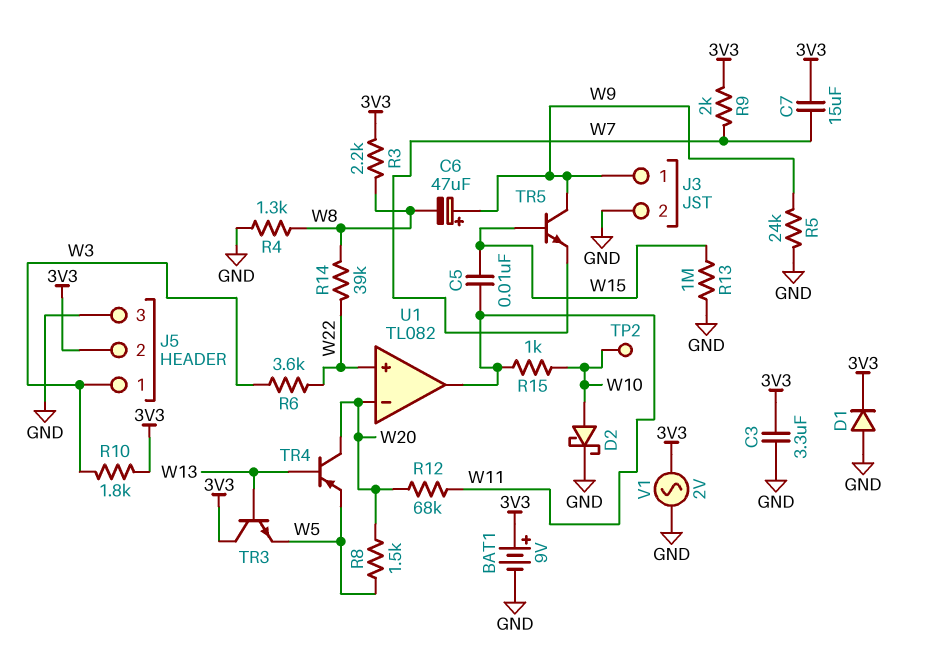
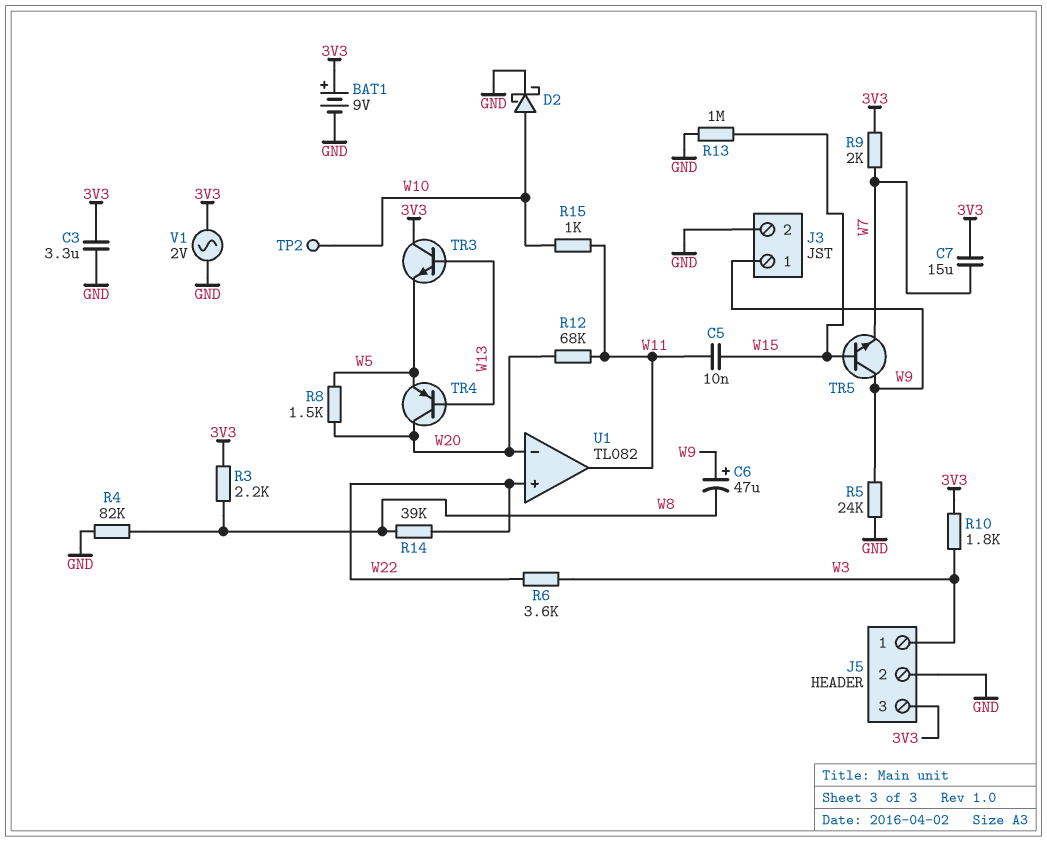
D1: diode (A GND, K 3V3) -> none
J5 pin 2: 3V3 -> GND
J5 pin 3: GND -> 3V3
R4: 1.3k (GND, W8) -> 82k (GND, W8)

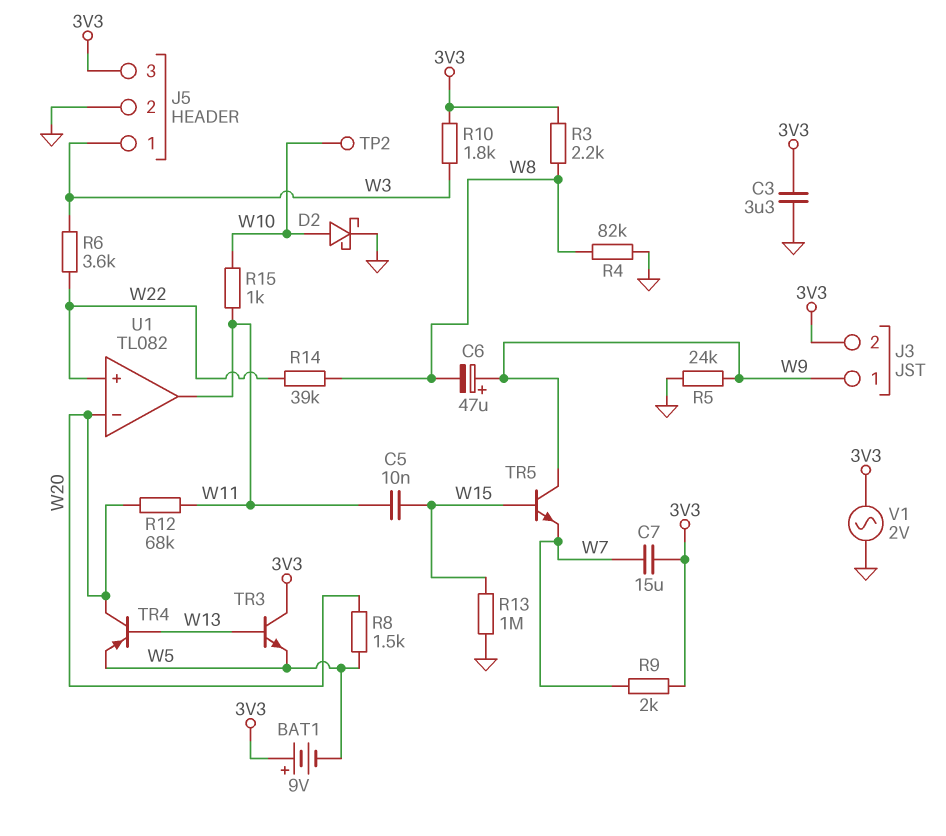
BAT1: 9V (plus 3V3, minus GND) -> 9V (plus 3V3, minus W5)
J3 pin 2: GND -> 3V3

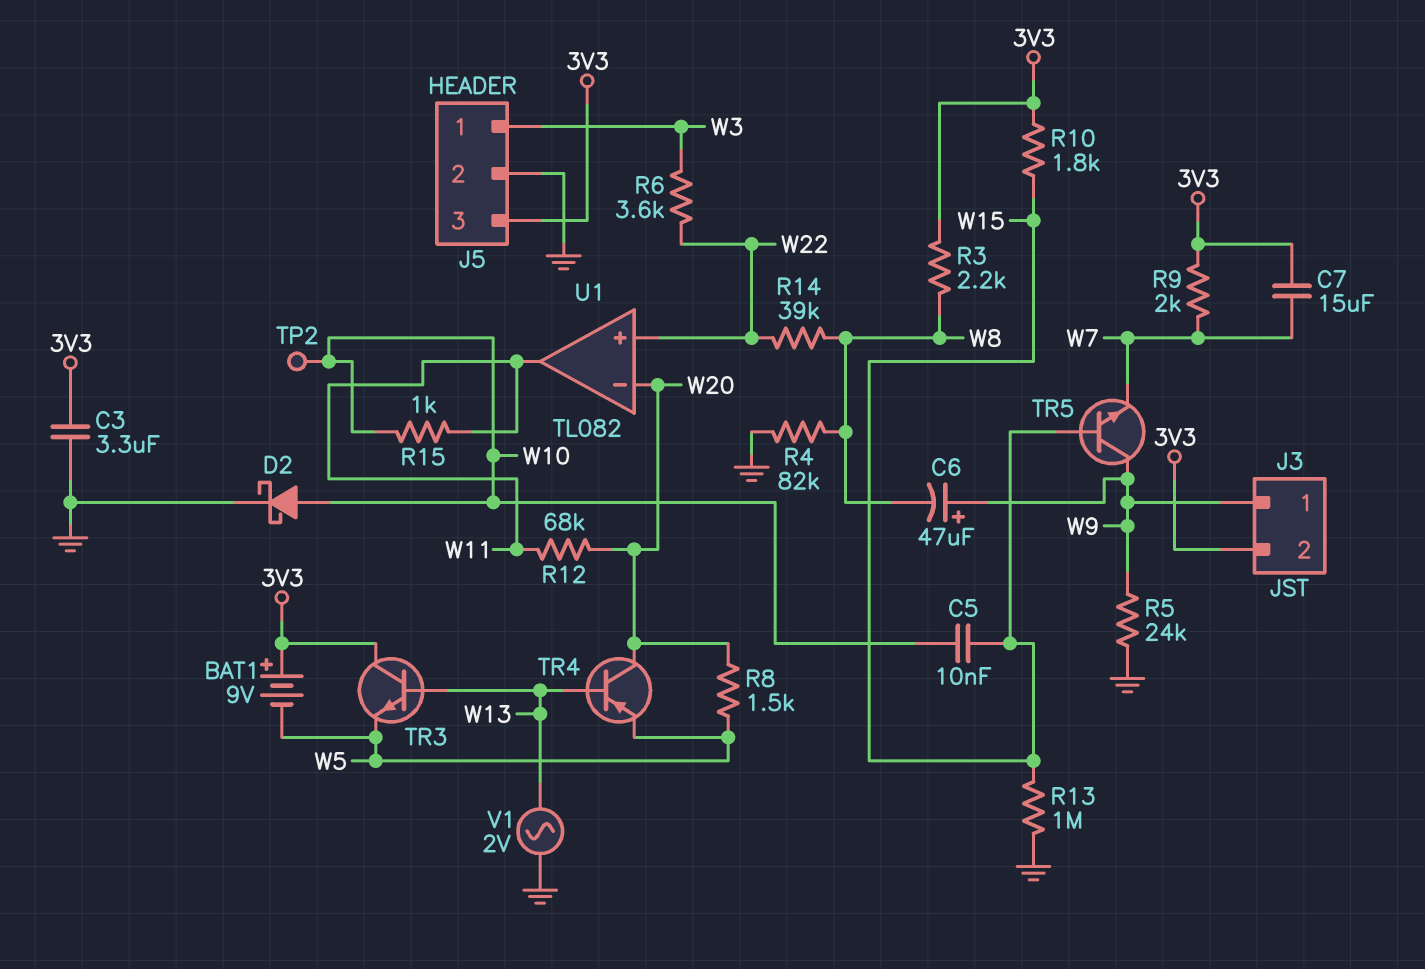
C5: 10nF (W11, W15) -> 10nF (W10, W15)
R10: 1.8k (3V3, W3) -> 1.8k (3V3, W15)
V1: AC 2V (3V3, GND) -> AC 2V (GND, W13)

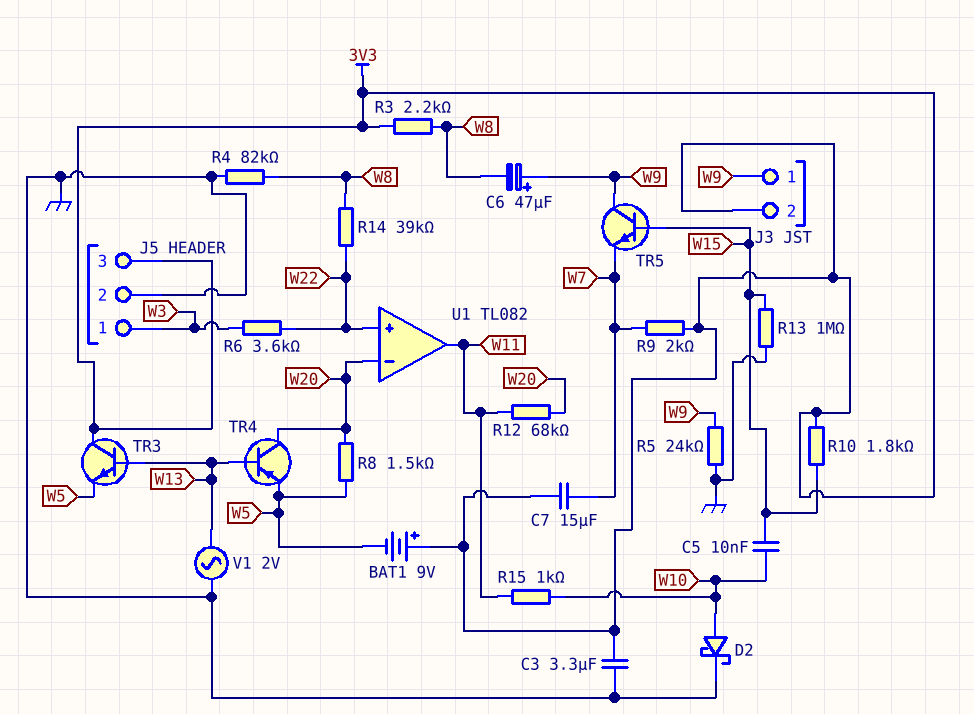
TP2: test point (W10) -> none

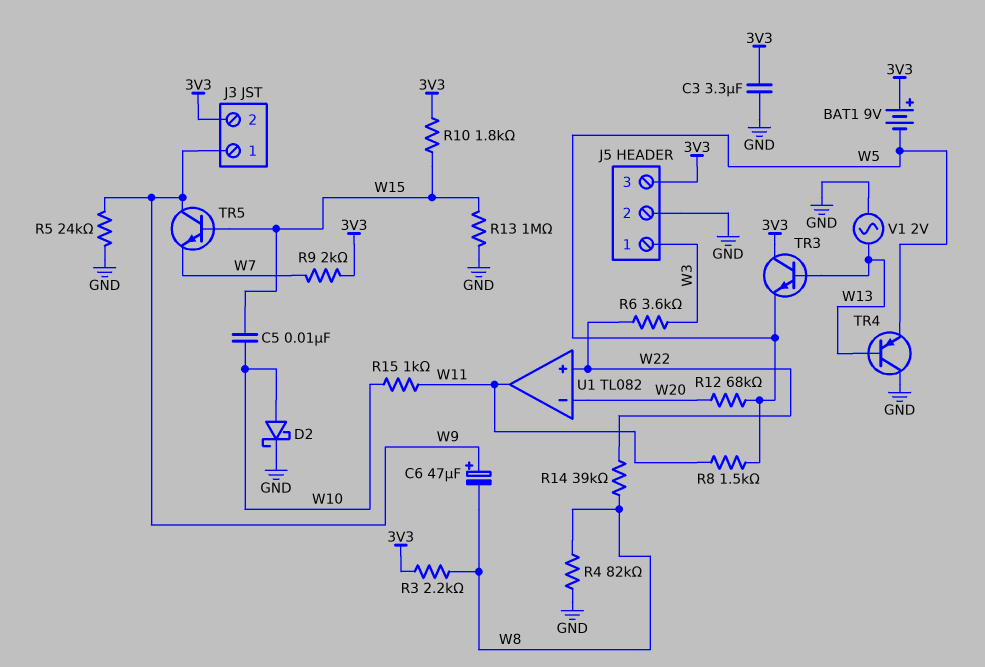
C7: 15uF (3V3, W7) -> none
R8: 1.5k (W5, W20) -> 1.5k (W5, W11)
R12: 68k (W11, W20) -> 68k (W5, W20)
TR4: PNP (B W13, C W20, E W5) -> PNP (B W13, C GND, E W5)

